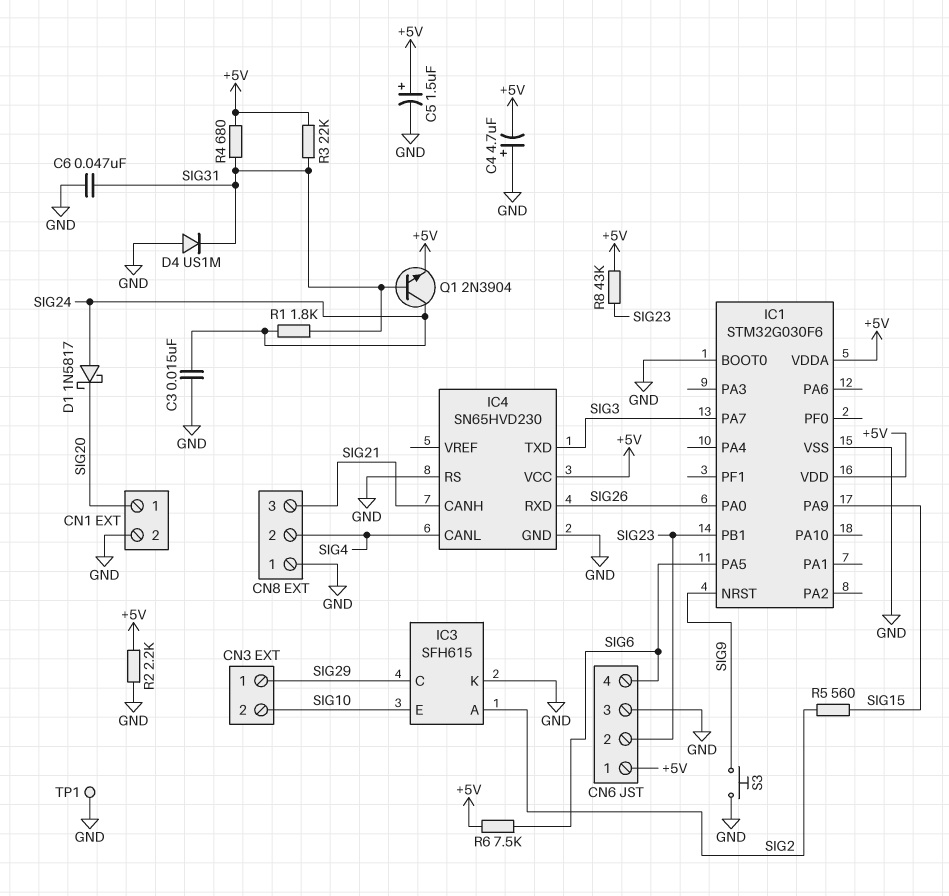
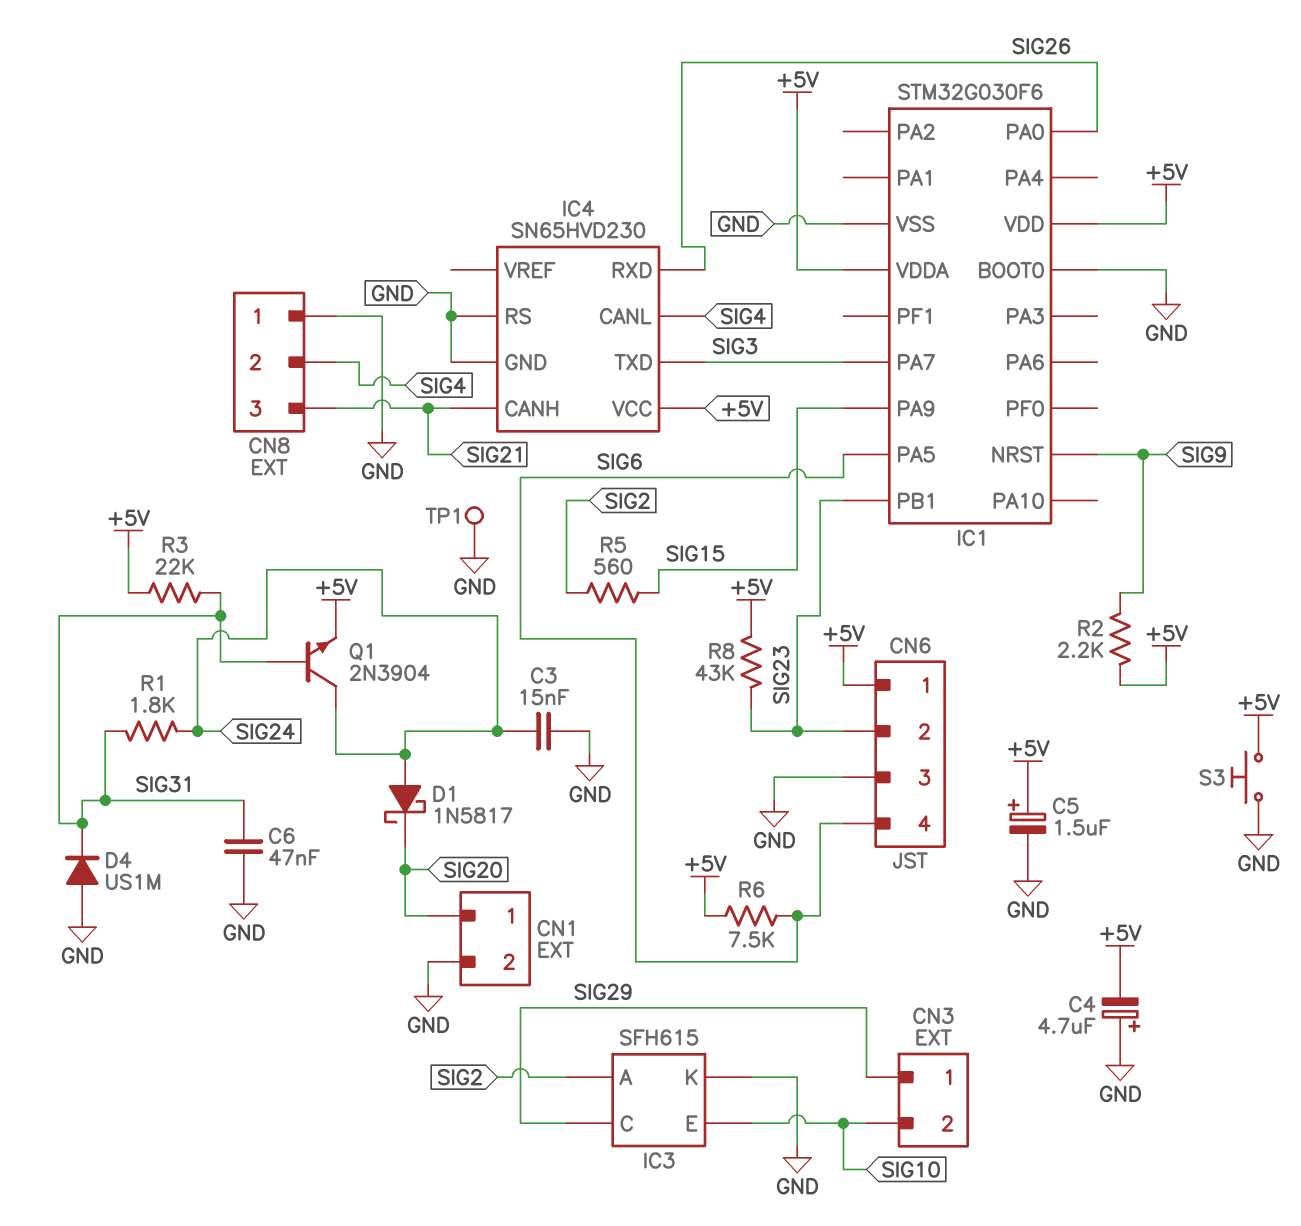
R2: 2.2k (+5V, GND) -> 2.2k (+5V, SIG9)
R4: 680 (+5V, SIG31) -> none
S3: button (GND, SIG9) -> button (+5V, GND)

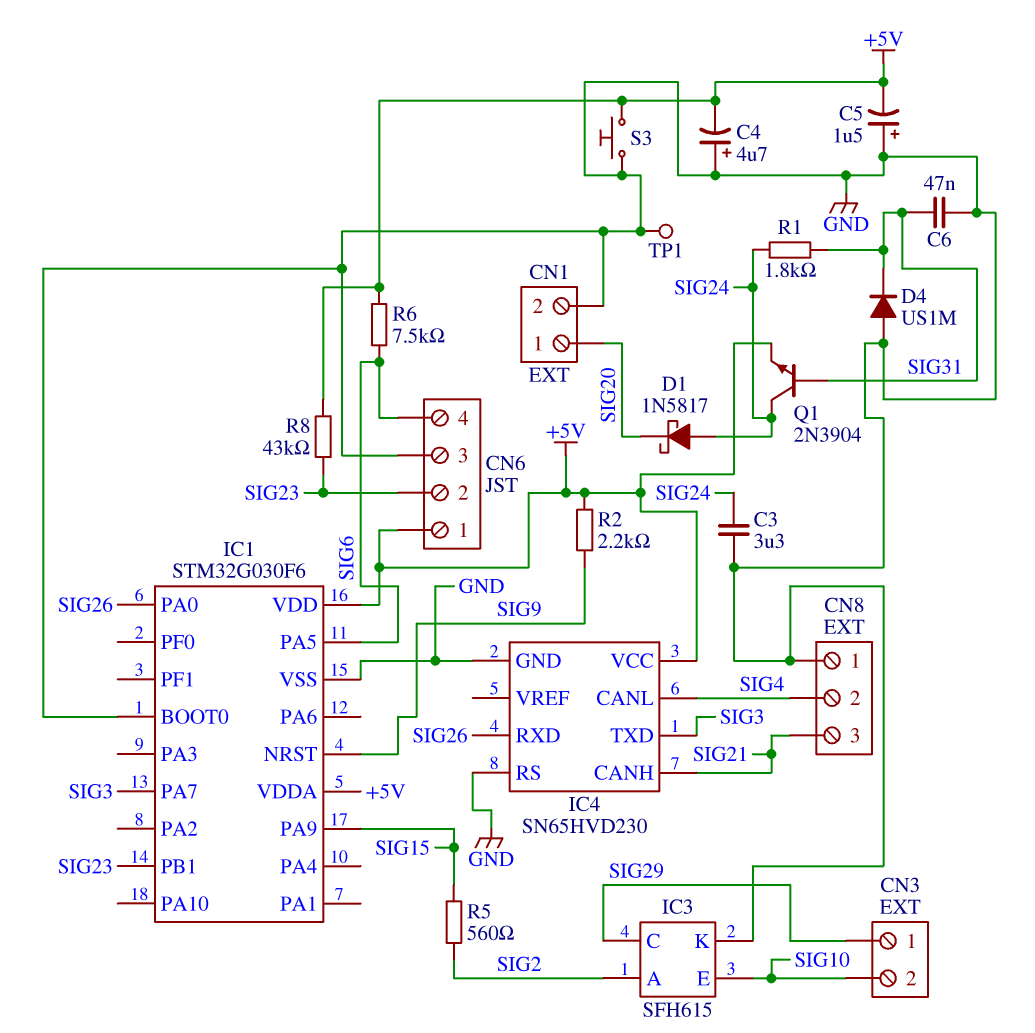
C3: 15nF (GND, SIG24) -> 3.3uF (GND, SIG24)
C5: 1.5uF (plus +5V, minus GND) -> 1.5uF (plus GND, minus +5V)
R3: 22k (+5V, SIG31) -> none

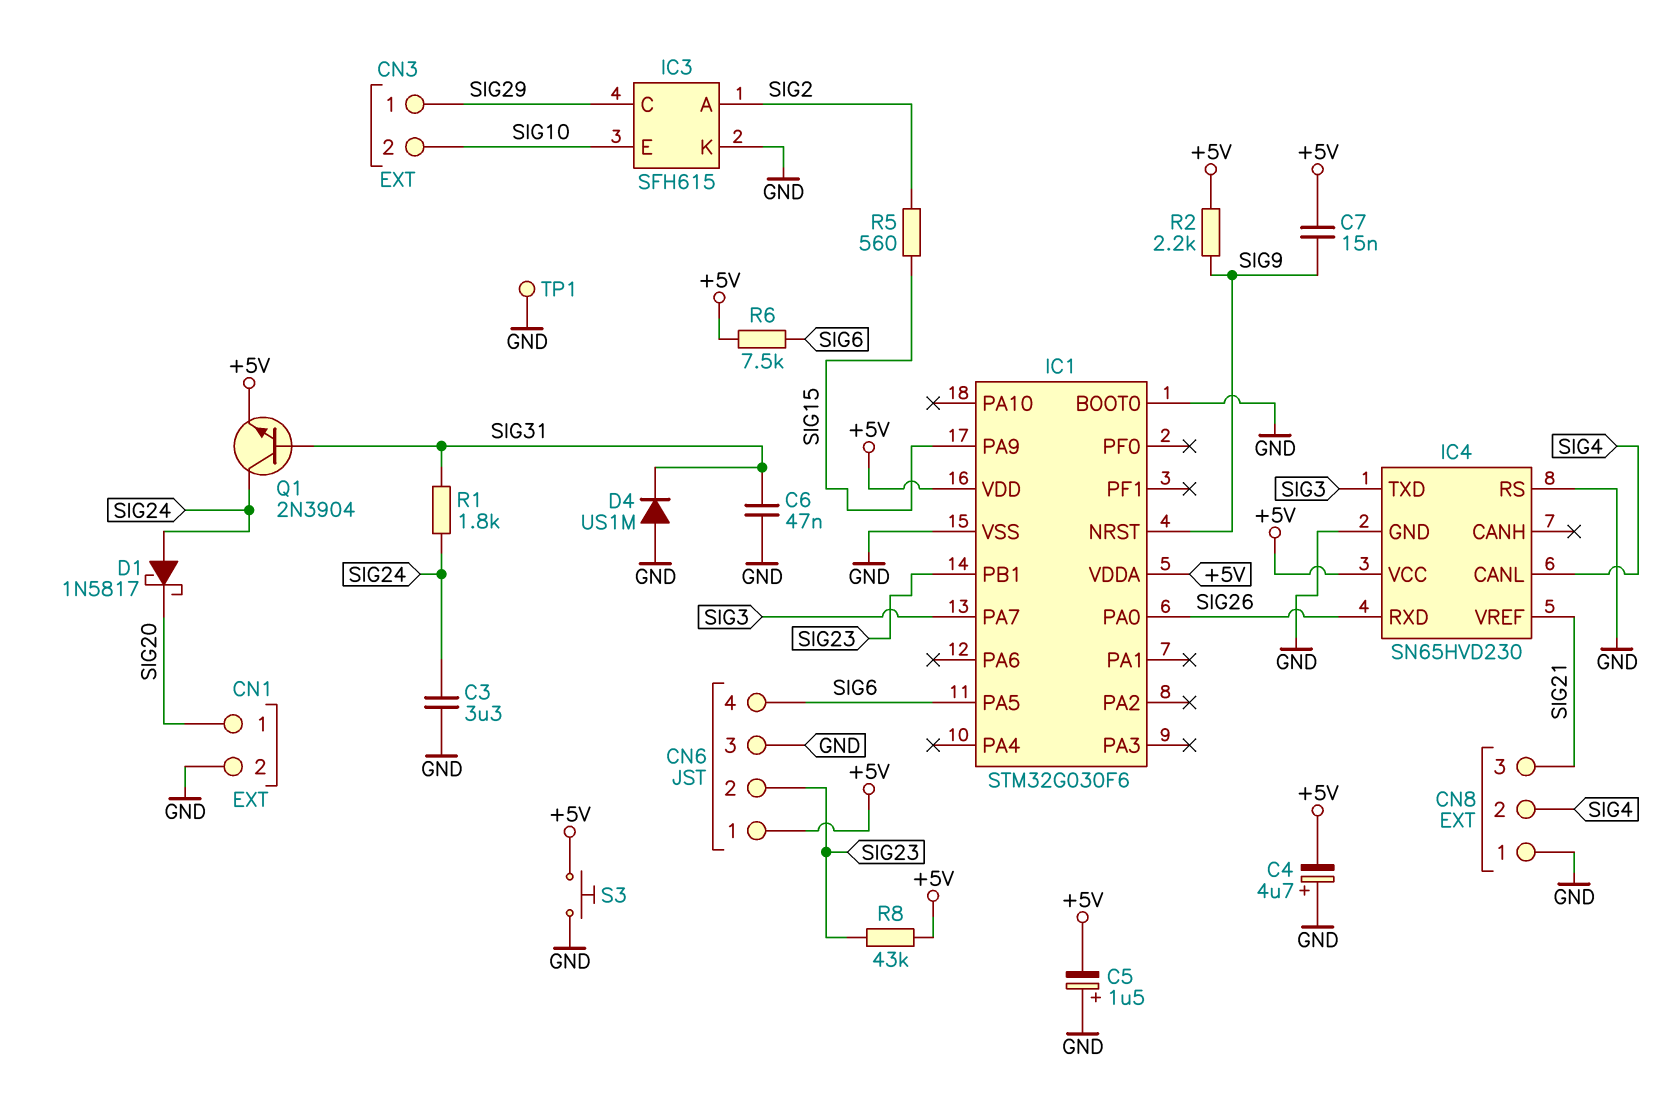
C7: none -> 15nF (+5V, SIG9)
IC4 pin CANH: SIG21 -> none
IC4 pin VREF: none -> SIG21

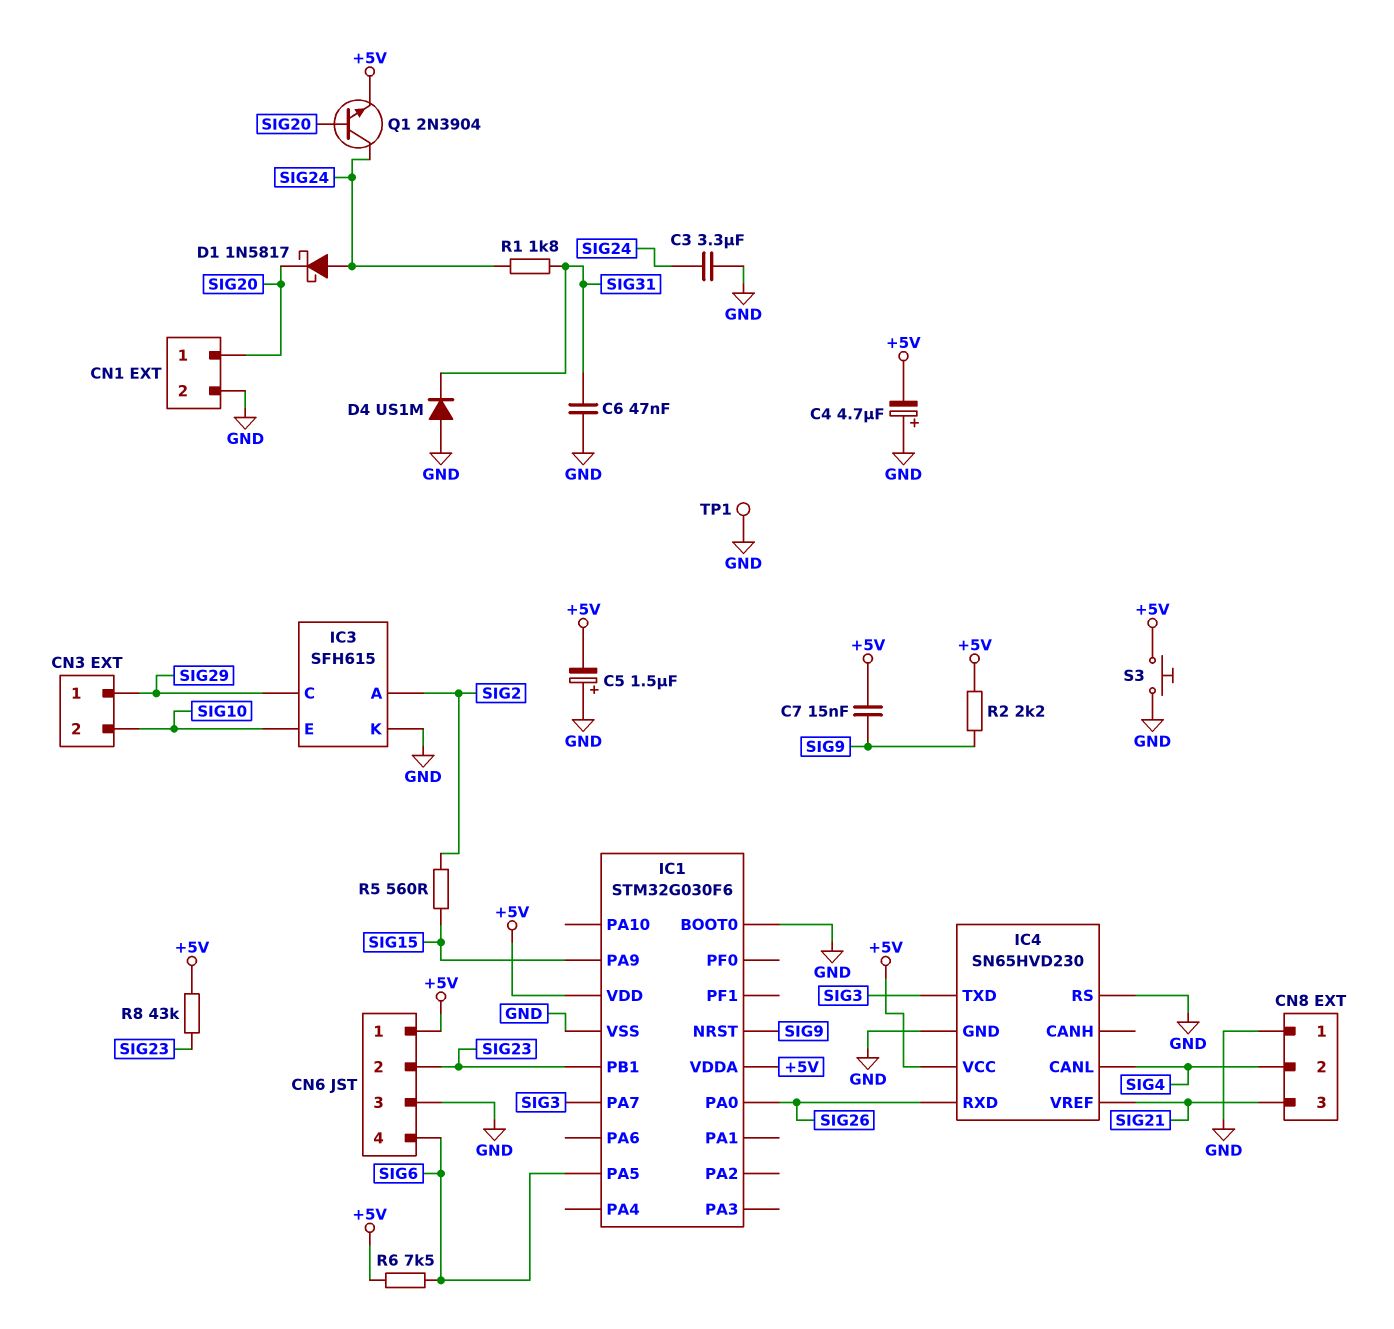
Q1: NPN 2N3904 (B SIG31, C SIG24, E +5V) -> NPN 2N3904 (B SIG20, C SIG24, E +5V)

